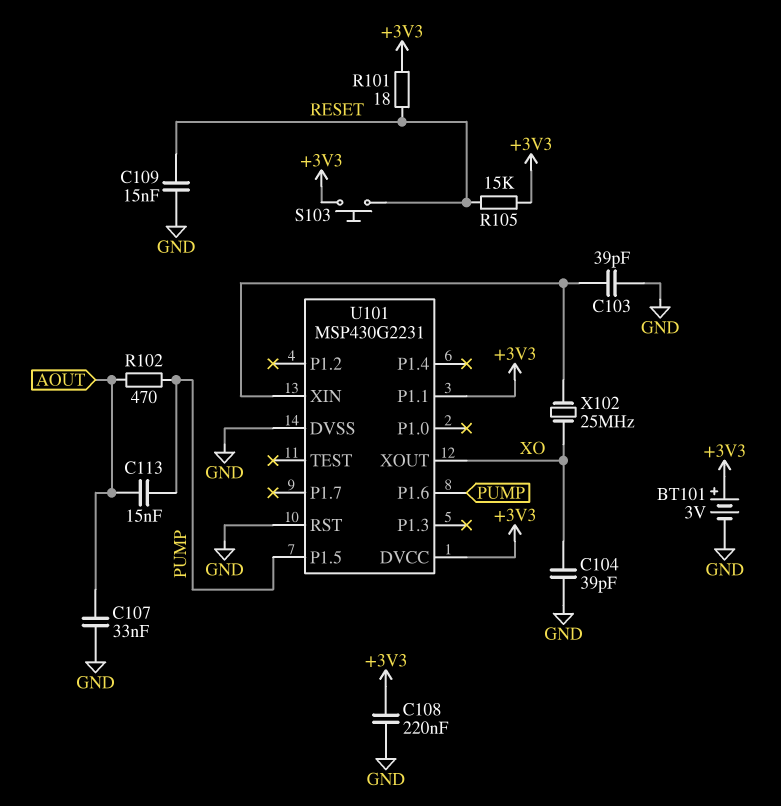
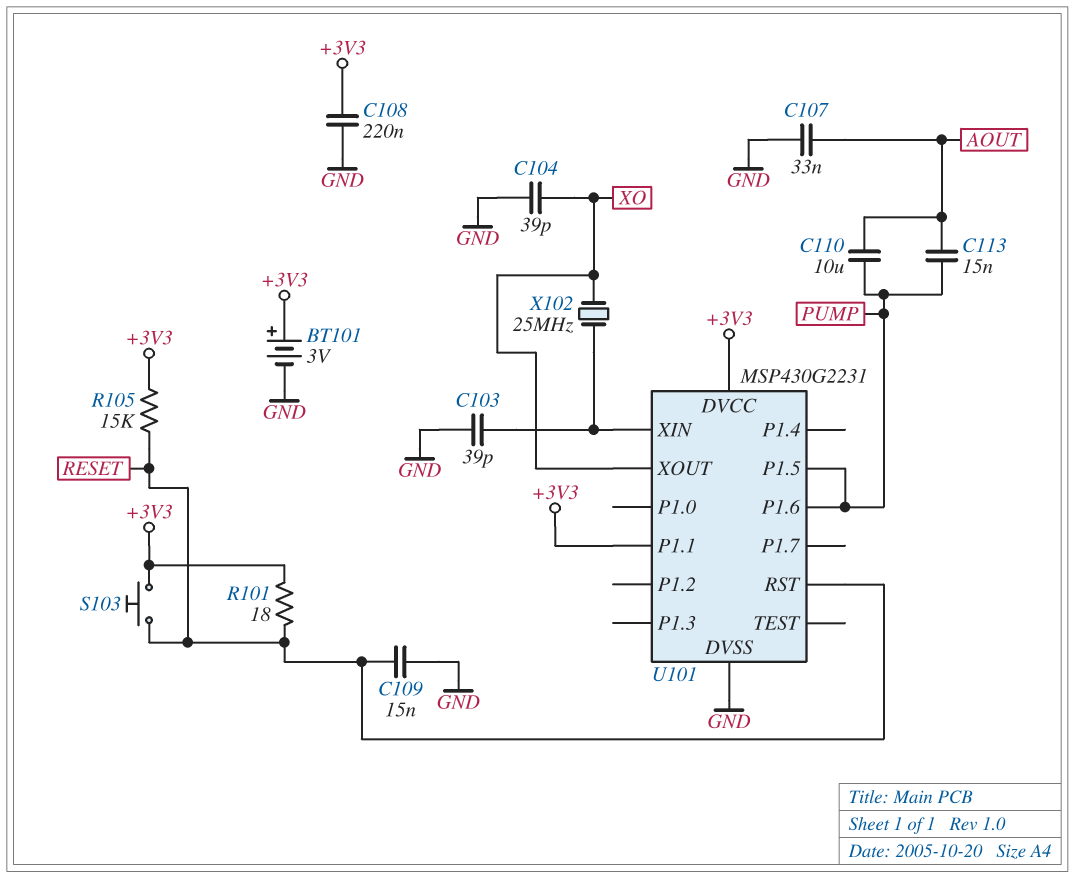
C110: none -> 10uF (AOUT, PUMP)
R102: 470 (AOUT, PUMP) -> none
U101 pin RST: GND -> RESET

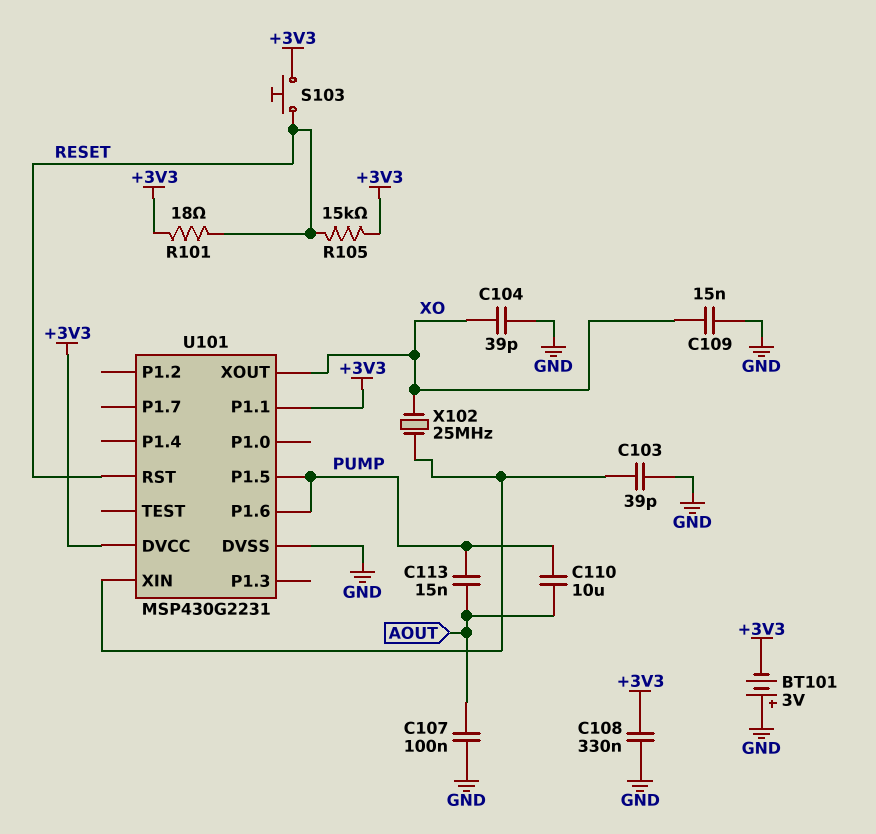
BT101: 3V (plus +3V3, minus GND) -> 3V (plus GND, minus +3V3)
C107: 33nF (AOUT, GND) -> 100nF (AOUT, GND)
C108: 220nF (+3V3, GND) -> 330nF (+3V3, GND)
C109: 15nF (GND, RESET) -> 15nF (GND, XO)

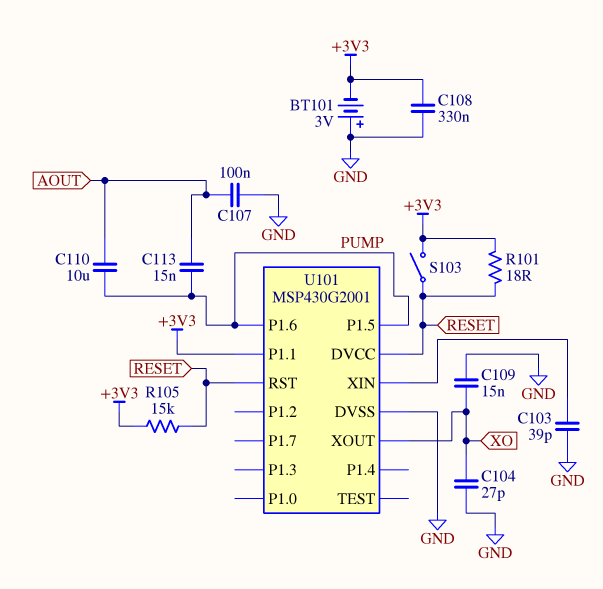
C104: 39pF (GND, XO) -> 27pF (GND, XO)
S103: button (+3V3, RESET) -> switch (+3V3, RESET)
U101: MSP430G2231 -> MSP430G2001
U101 pin DVCC: +3V3 -> RESET
X102: 25MHz (U101/XIN, XO) -> none

